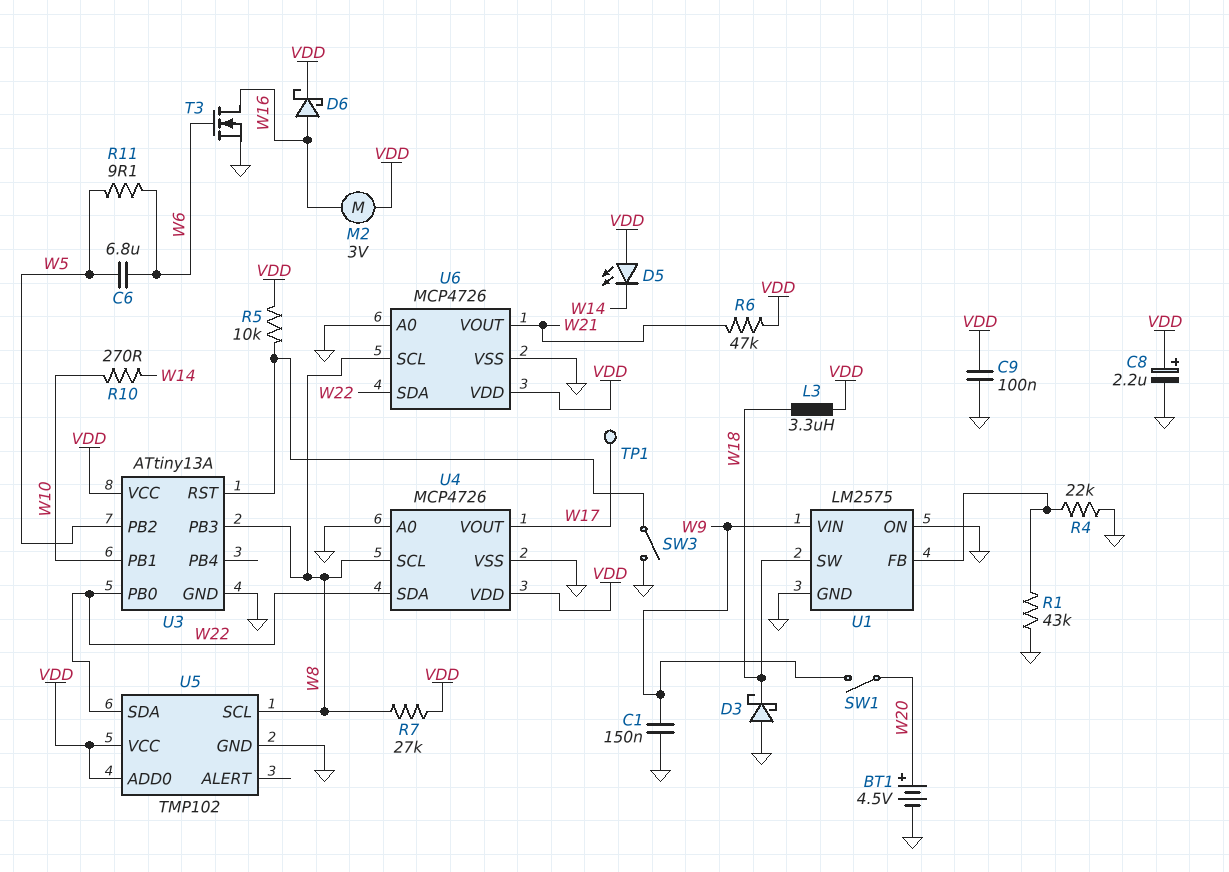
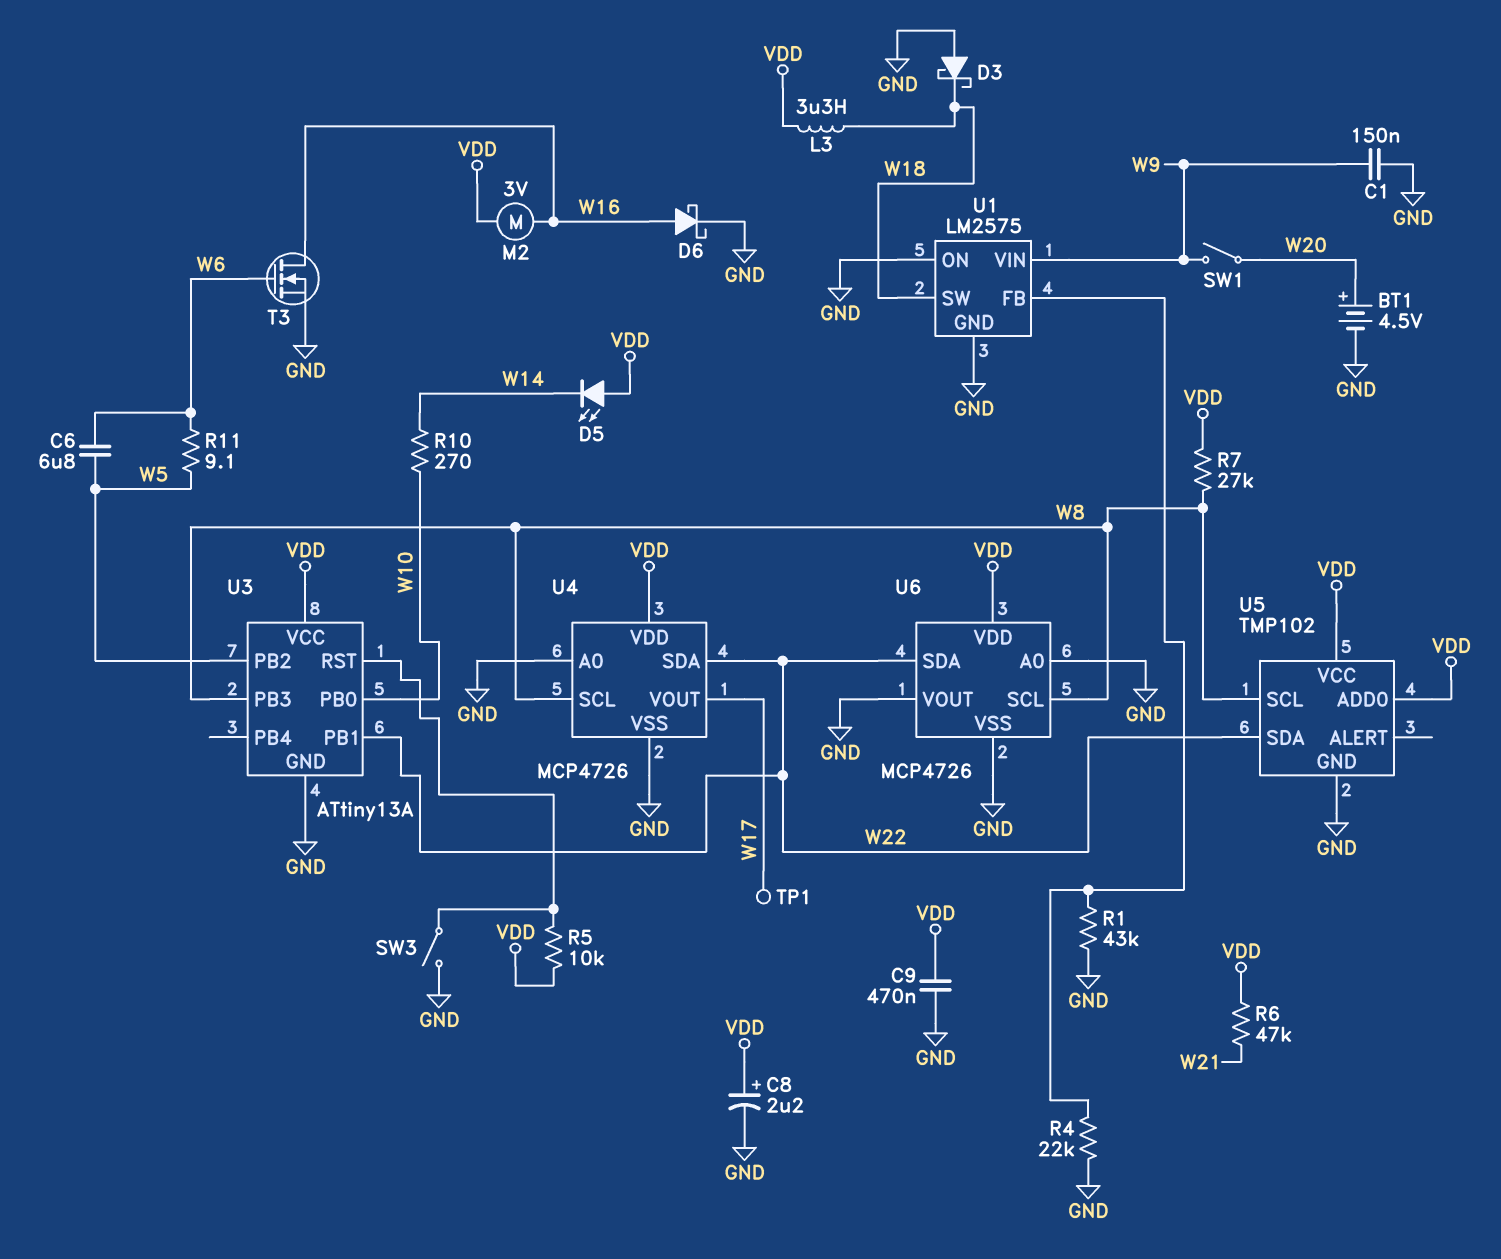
C9: 100nF (GND, VDD) -> 470nF (GND, VDD)
D6: schottky (A W16, K VDD) -> schottky (A W16, K GND)
U3 pin PB0: W22 -> W10
U3 pin PB1: W10 -> W22
U6 pin VOUT: W21 -> GND

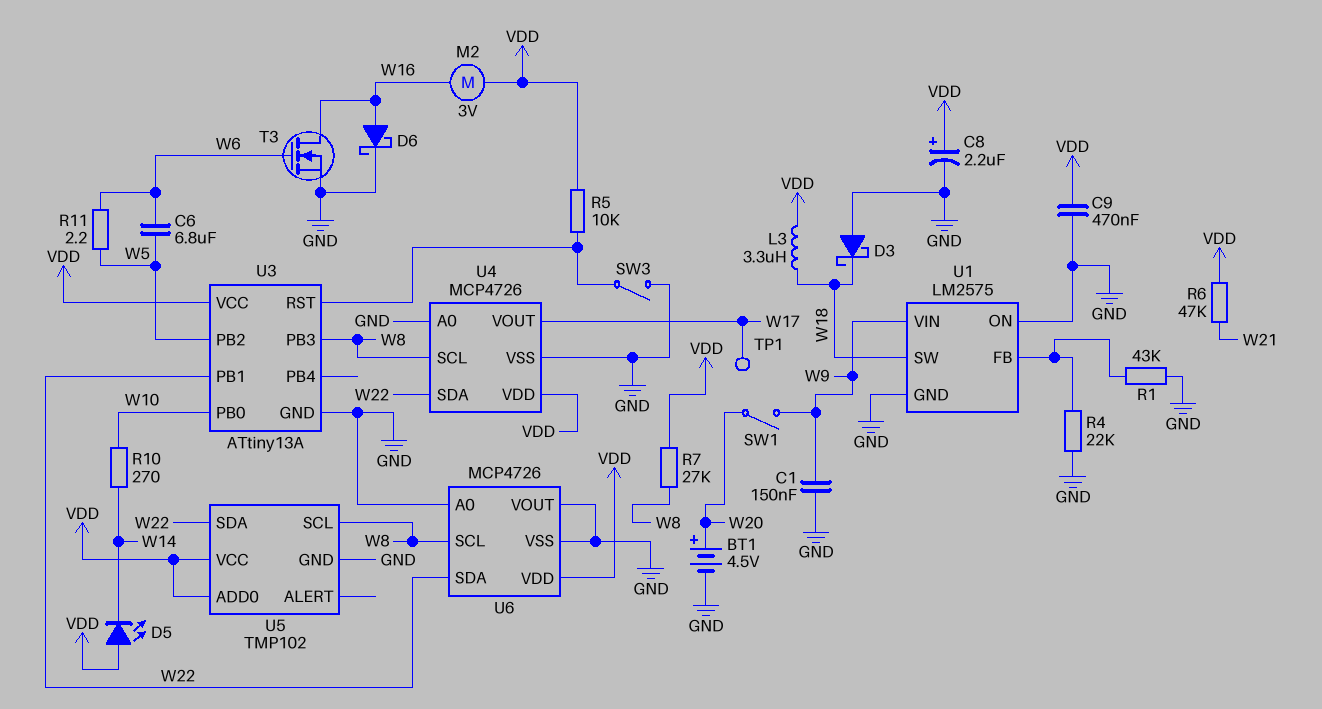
R11: 9.1 (W5, W6) -> 2.2 (W5, W6)

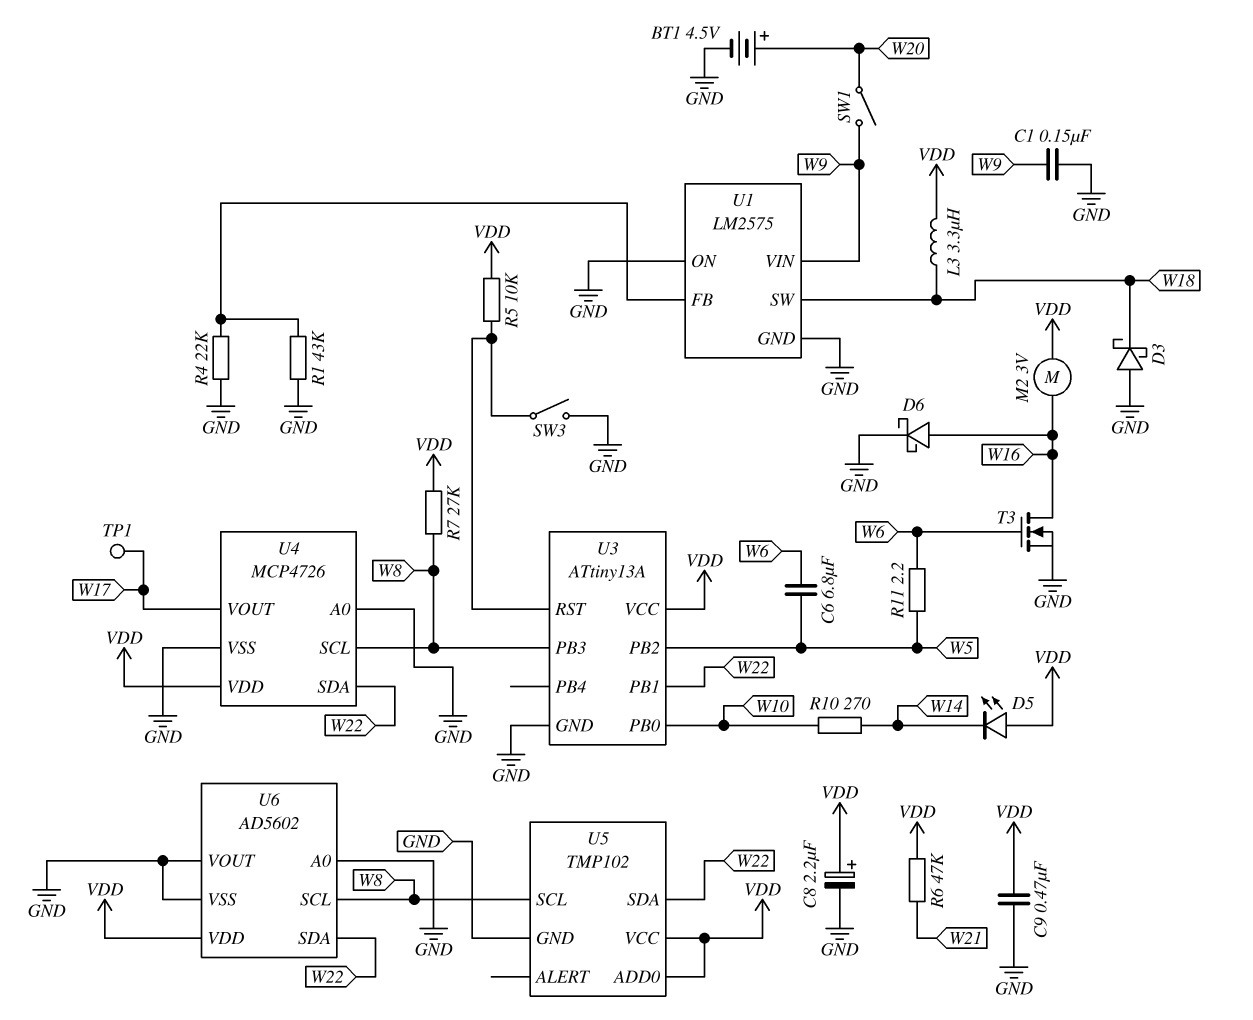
U6: MCP4726 -> AD5602

